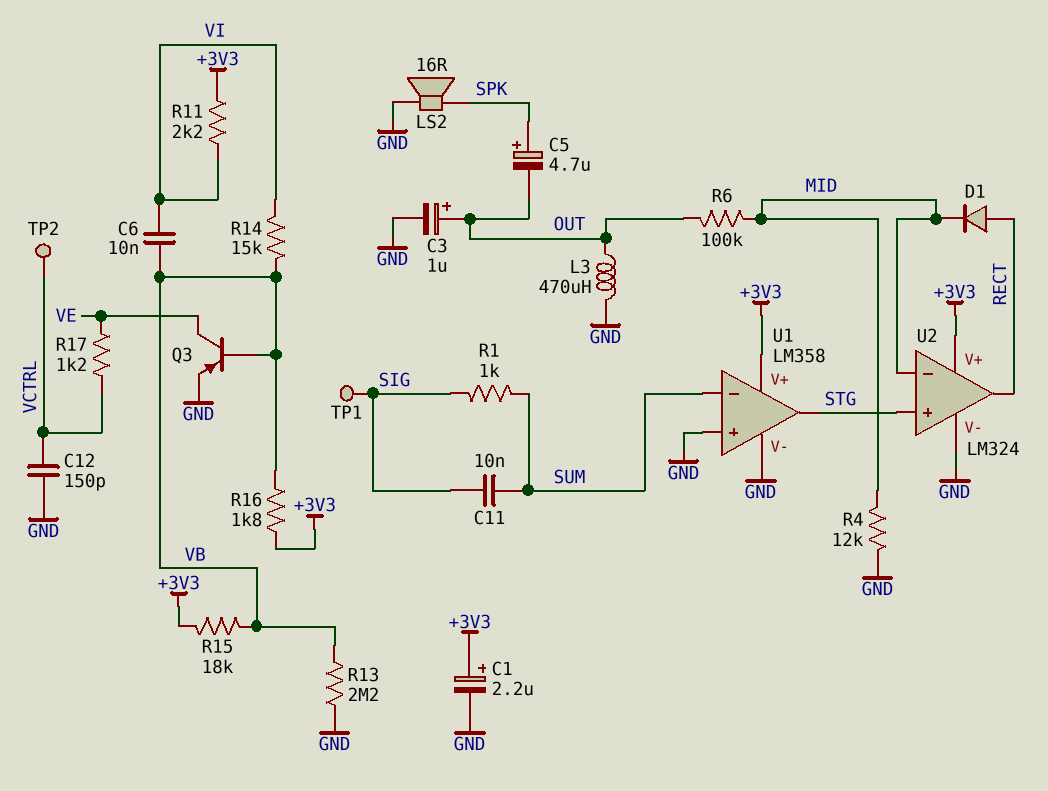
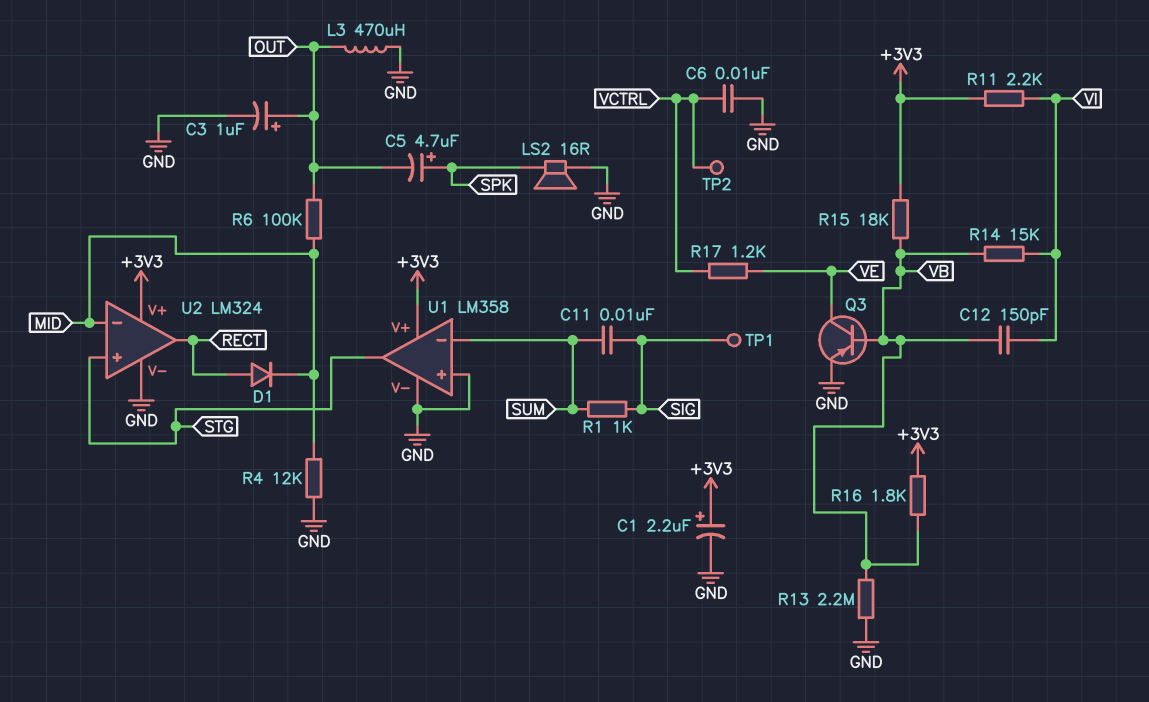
C6: 10nF (VB, VI) -> 10nF (GND, VCTRL)
C12: 150pF (GND, VCTRL) -> 150pF (VB, VI)

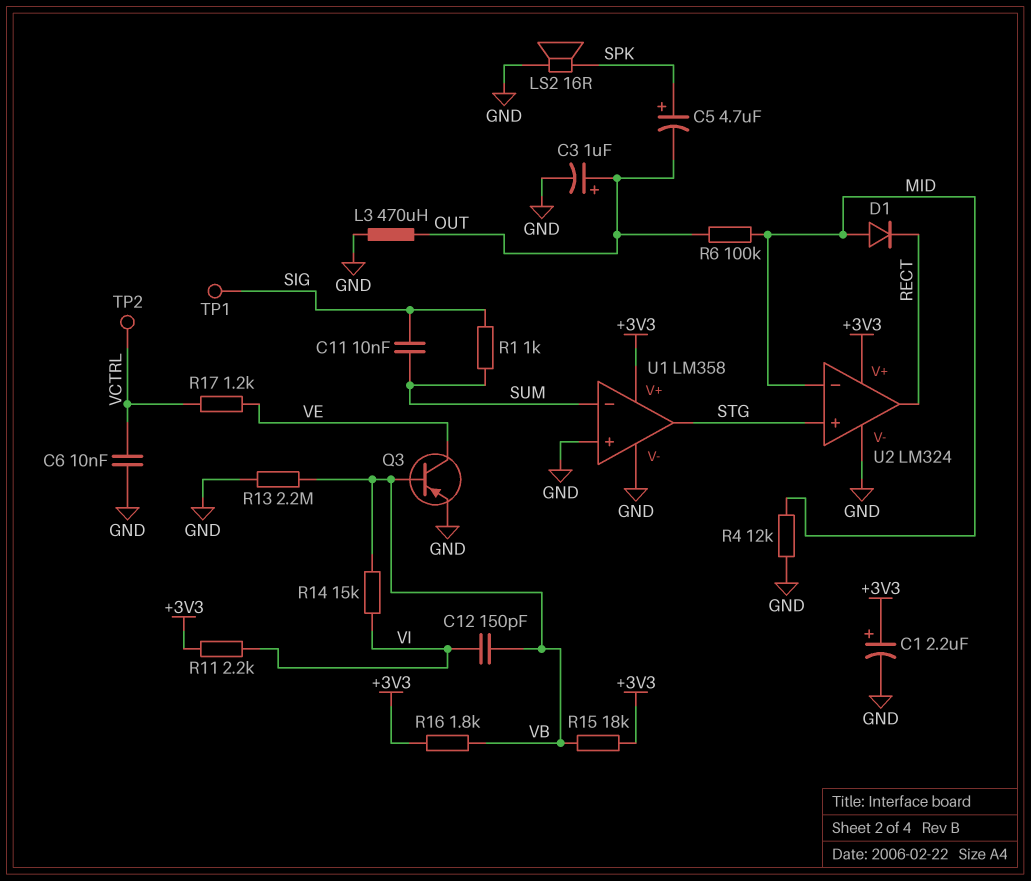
D1: diode (A RECT, K MID) -> diode (A MID, K RECT)

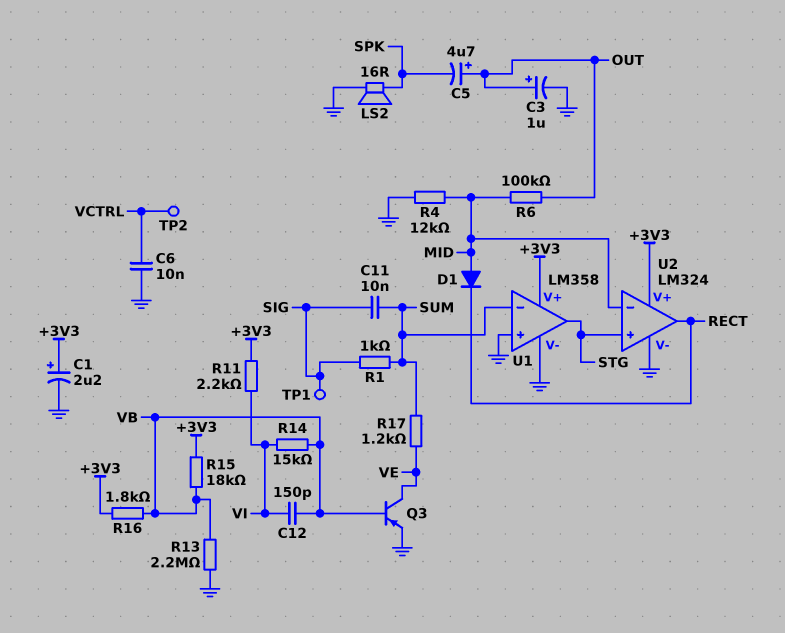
C5: 4.7uF (plus SPK, minus OUT) -> 4.7uF (plus OUT, minus SPK)
L3: 470uH (GND, OUT) -> none
R17: 1.2k (VCTRL, VE) -> 1.2k (SUM, VE)

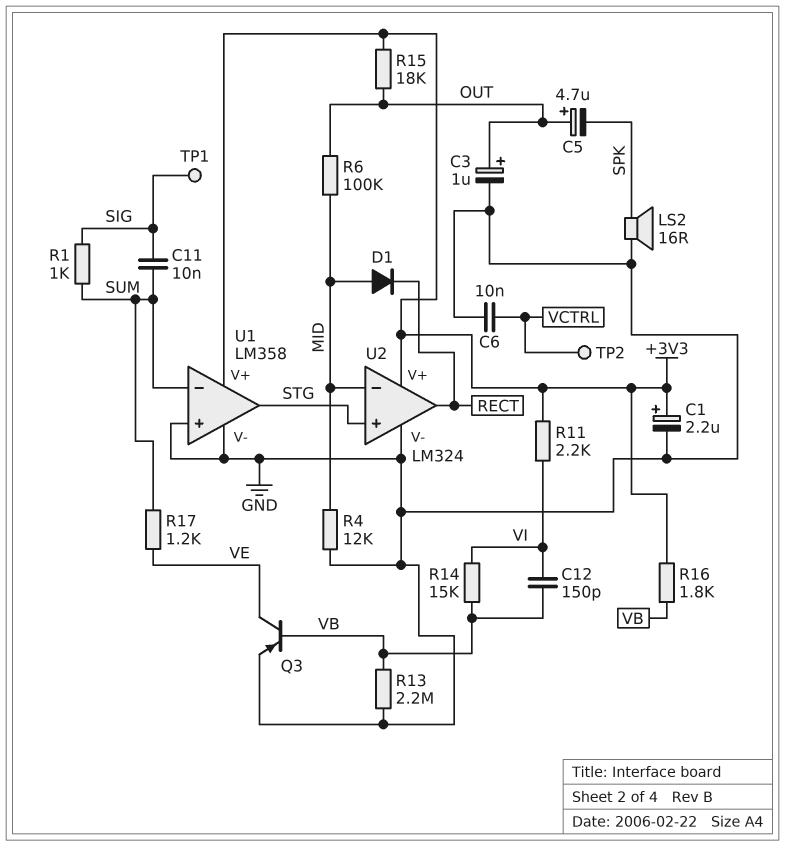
R15: 18k (+3V3, VB) -> 18k (+3V3, OUT)

